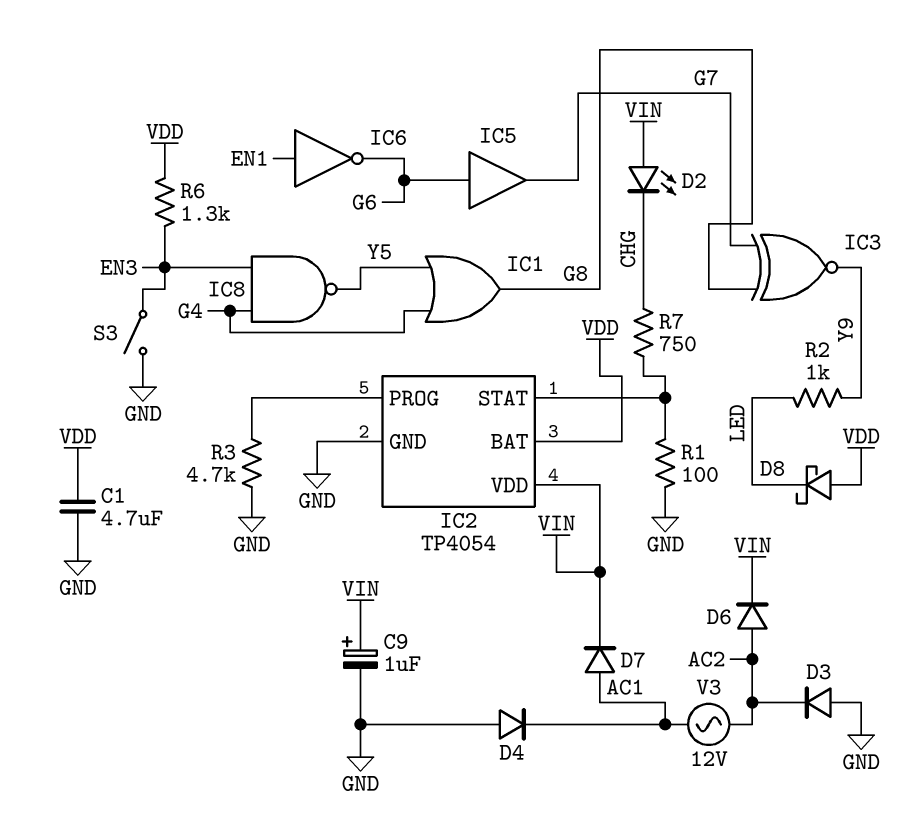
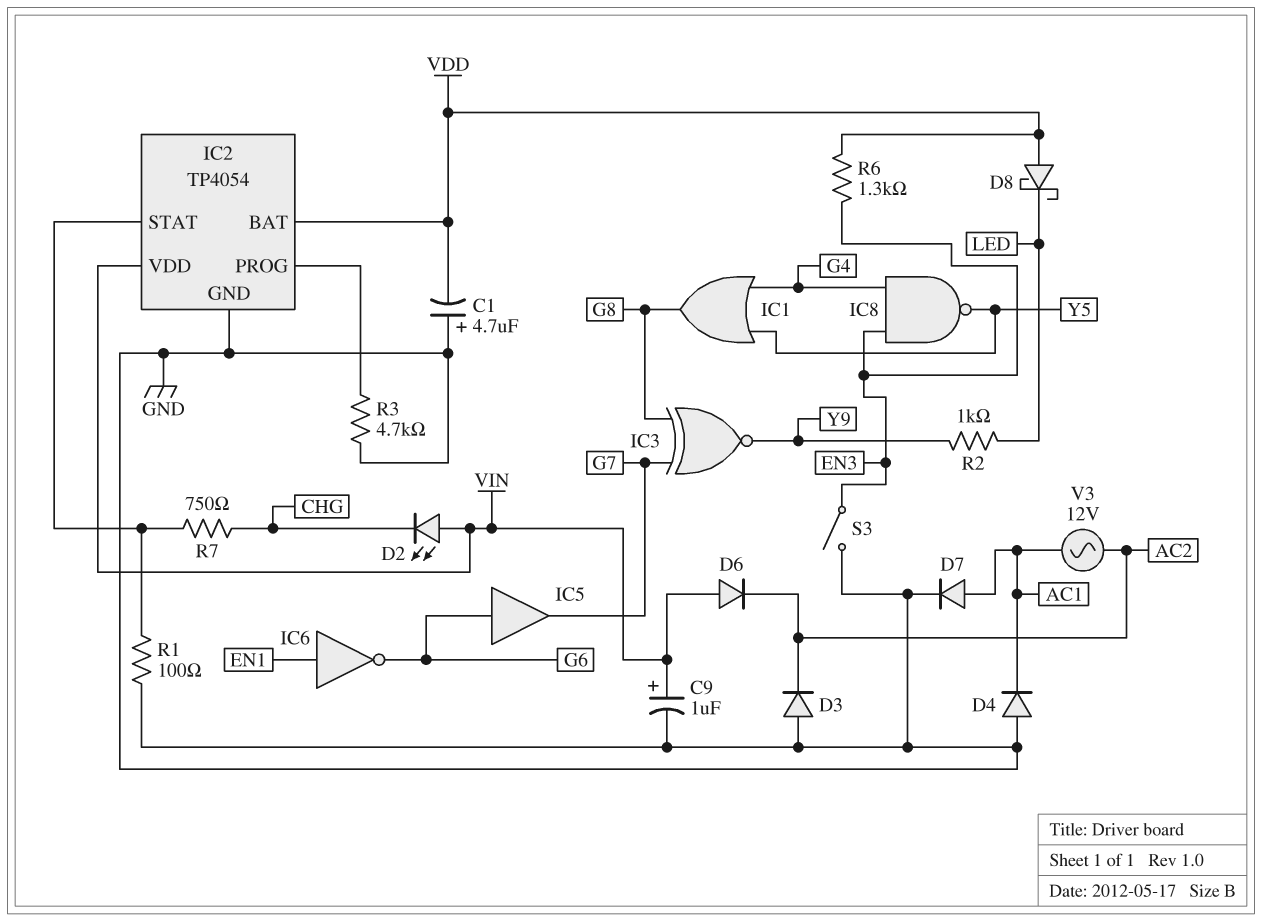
C1: 4.7uF (GND, VDD) -> 4.7uF (plus GND, minus VDD)
D6: diode (A AC2, K VIN) -> diode (A VIN, K AC2)
D7: diode (A AC1, K VIN) -> diode (A AC1, K GND)

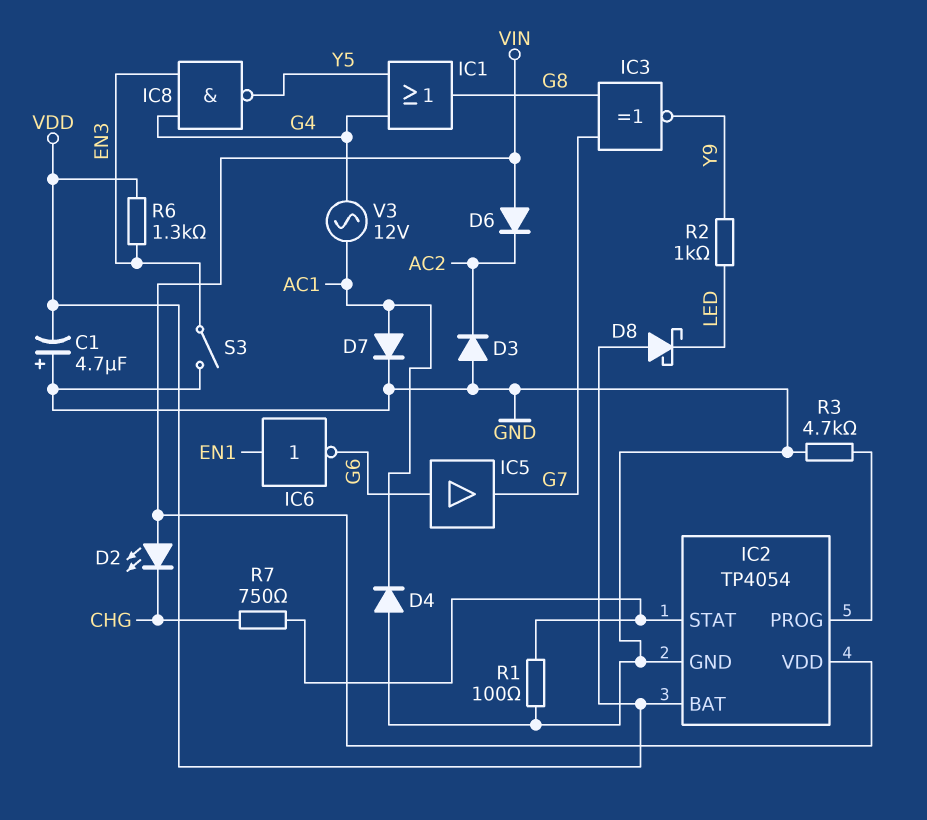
C9: 1uF (plus VIN, minus GND) -> none
V3: AC 12V (AC1, AC2) -> AC 12V (AC1, G4)

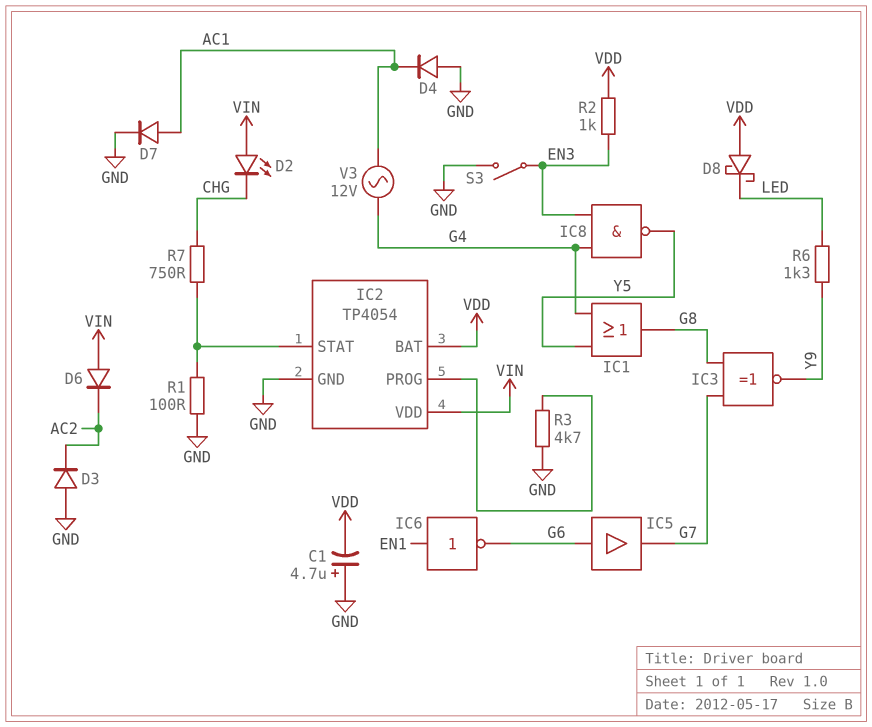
R2: 1k (LED, Y9) -> 1k (EN3, VDD)
R6: 1.3k (EN3, VDD) -> 1.3k (LED, Y9)

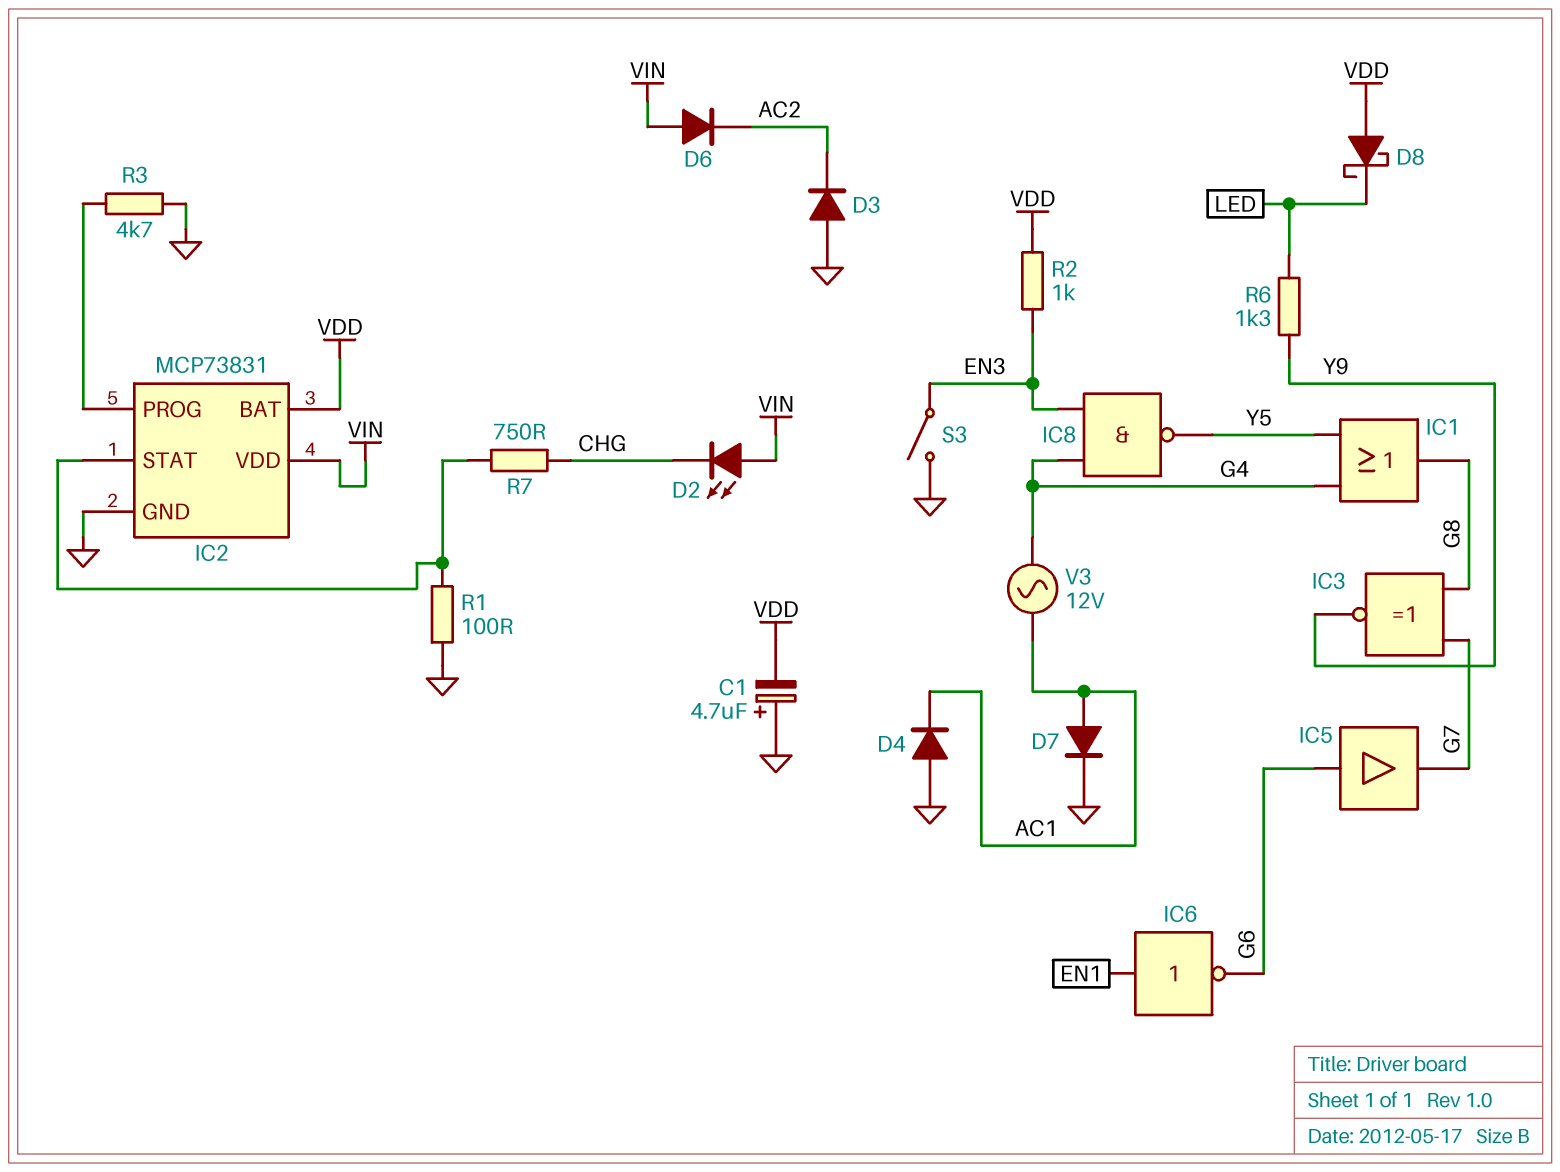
IC2: TP4054 -> MCP73831

